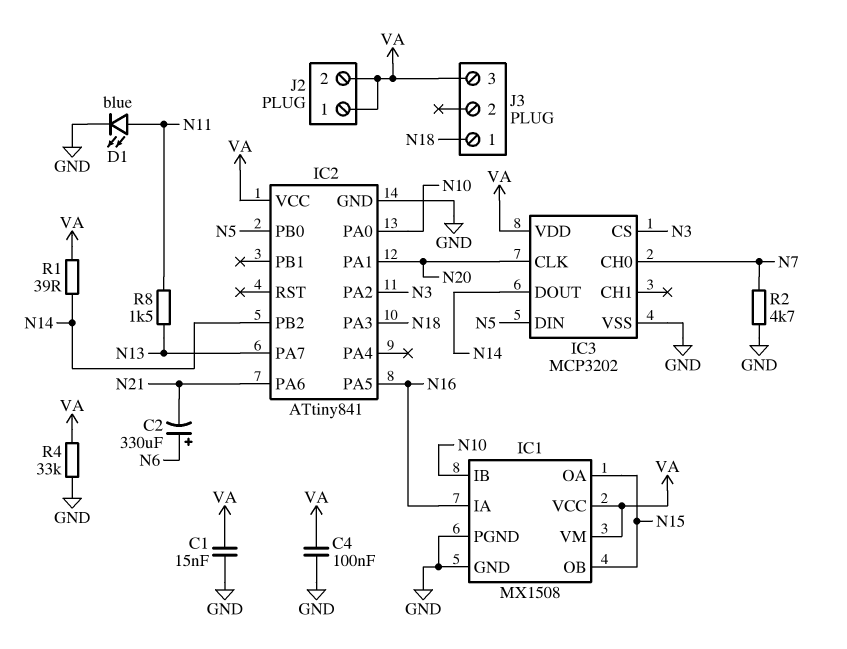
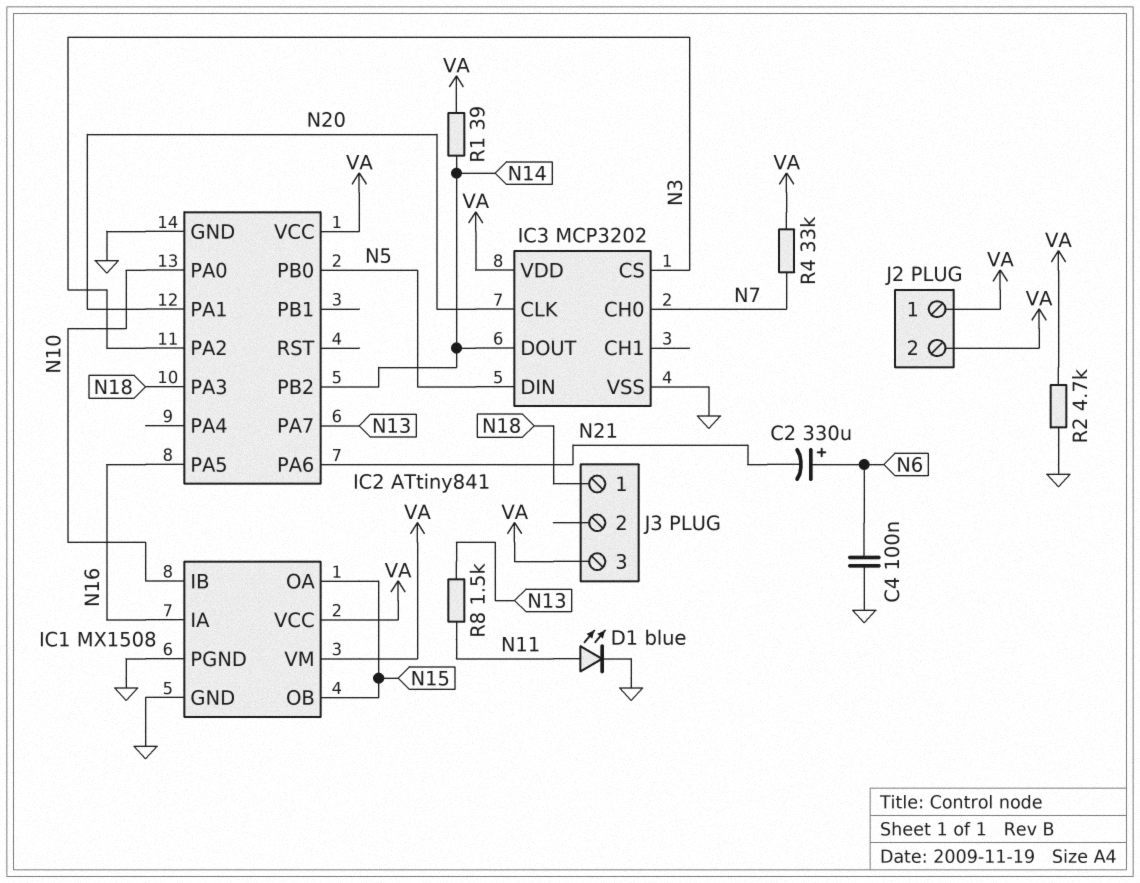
C1: 15nF (GND, VA) -> none
C4: 100nF (GND, VA) -> 100nF (GND, N6)
R2: 4.7k (GND, N7) -> 4.7k (GND, VA)
R4: 33k (GND, VA) -> 33k (N7, VA)

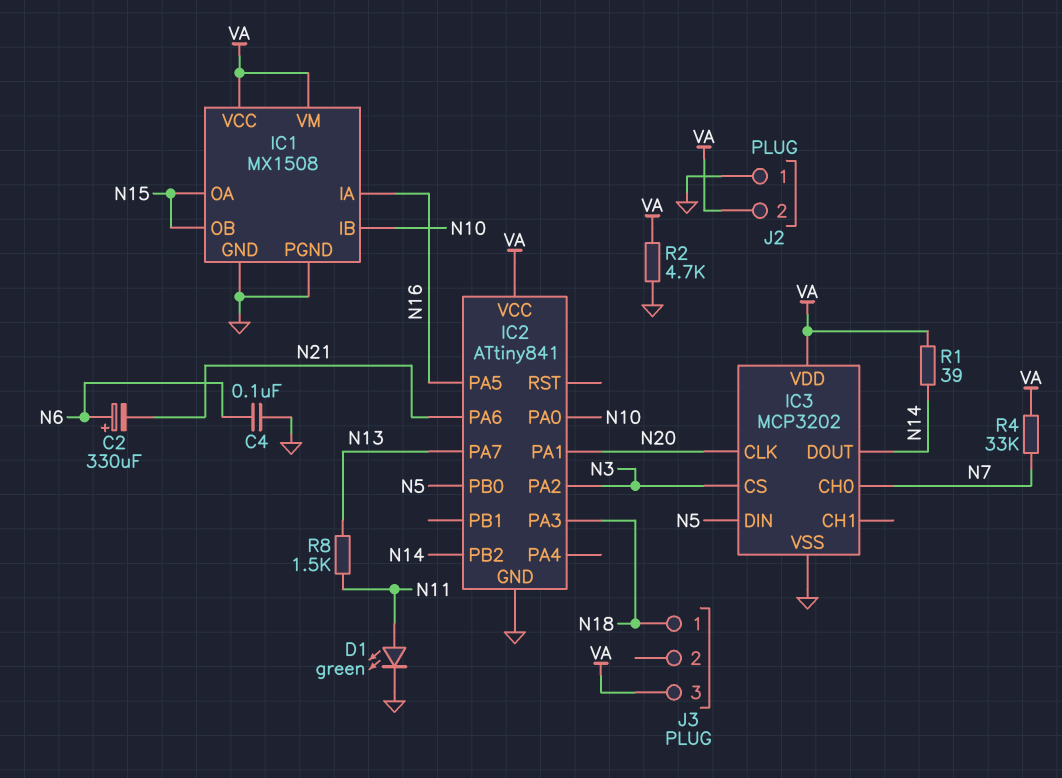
D1: LED blue (A N11, K GND) -> LED green (A N11, K GND)
J2 pin 1: VA -> GND

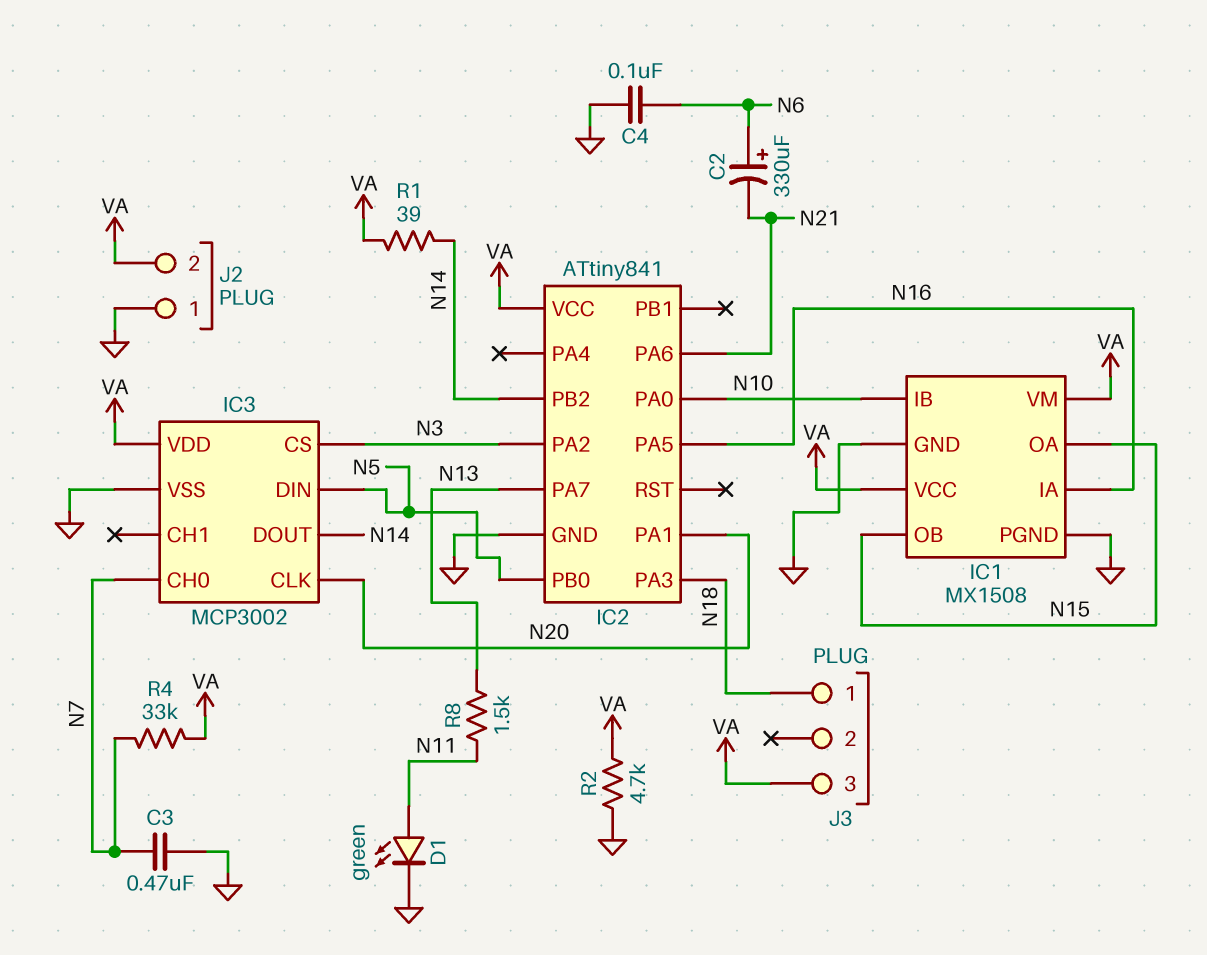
C3: none -> 470nF (GND, N7)
IC3: MCP3202 -> MCP3002

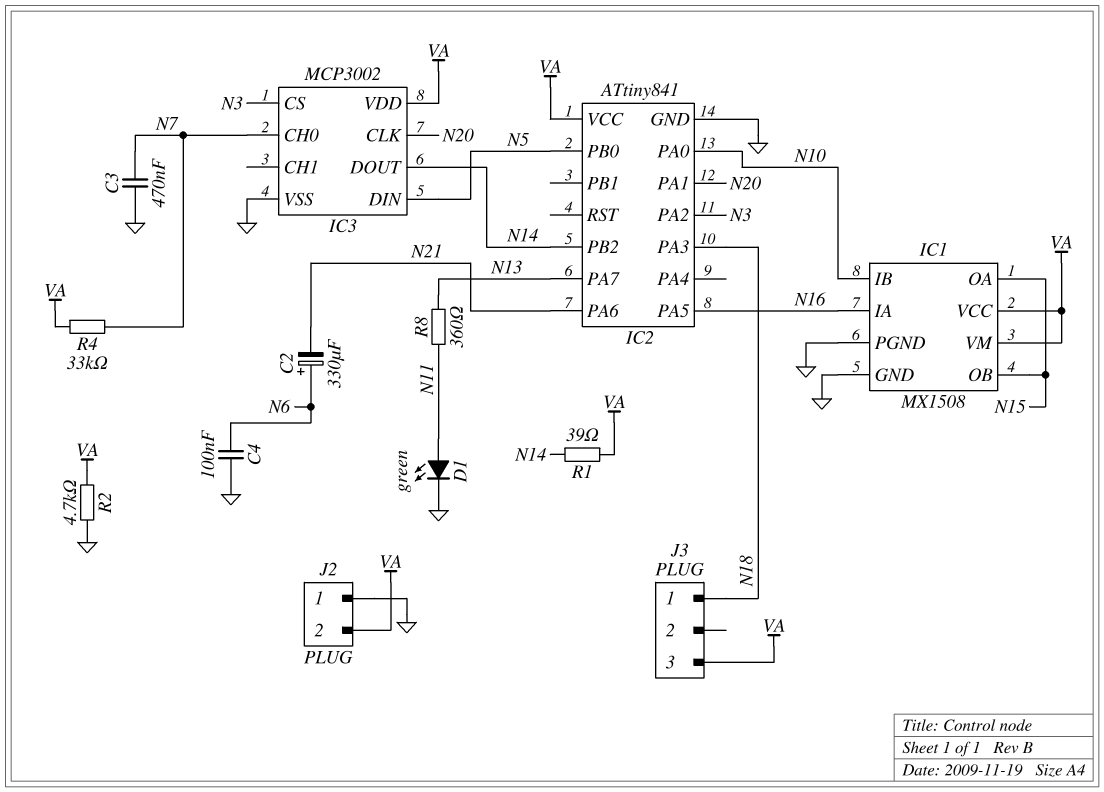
R8: 1.5k (N11, N13) -> 360 (N11, N13)

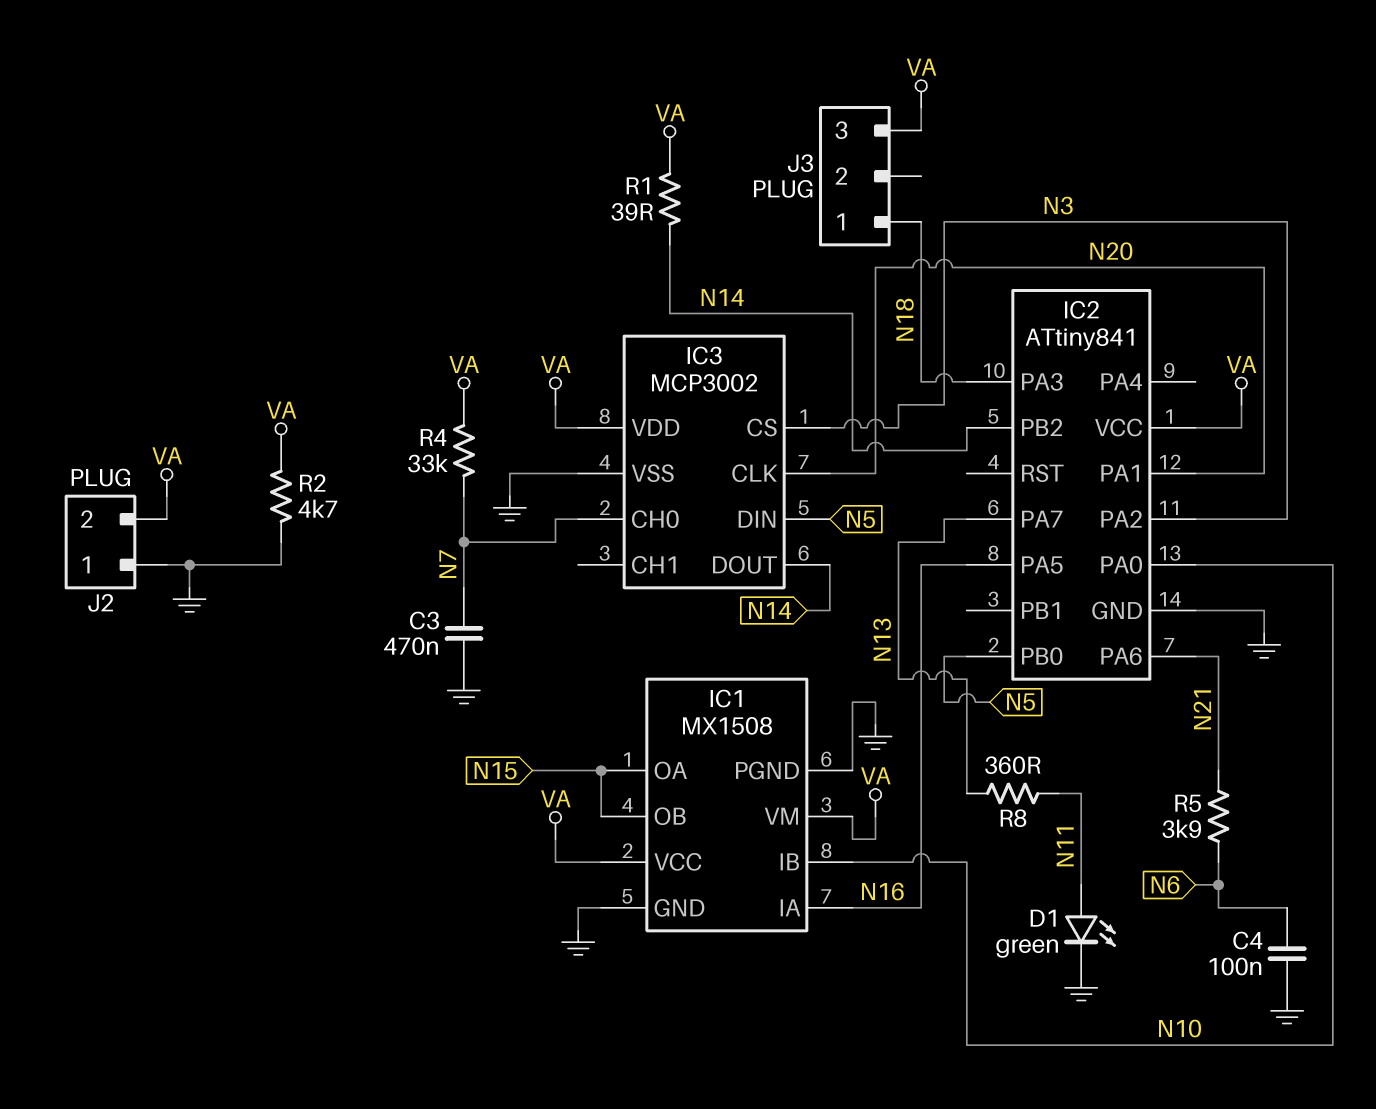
C2: 330uF (plus N6, minus N21) -> none
R5: none -> 3.9k (N6, N21)

